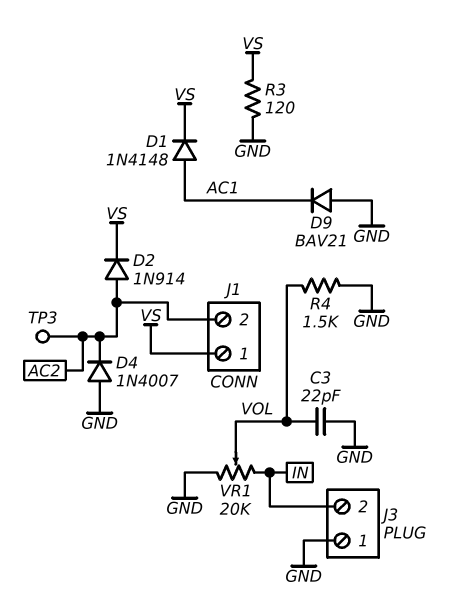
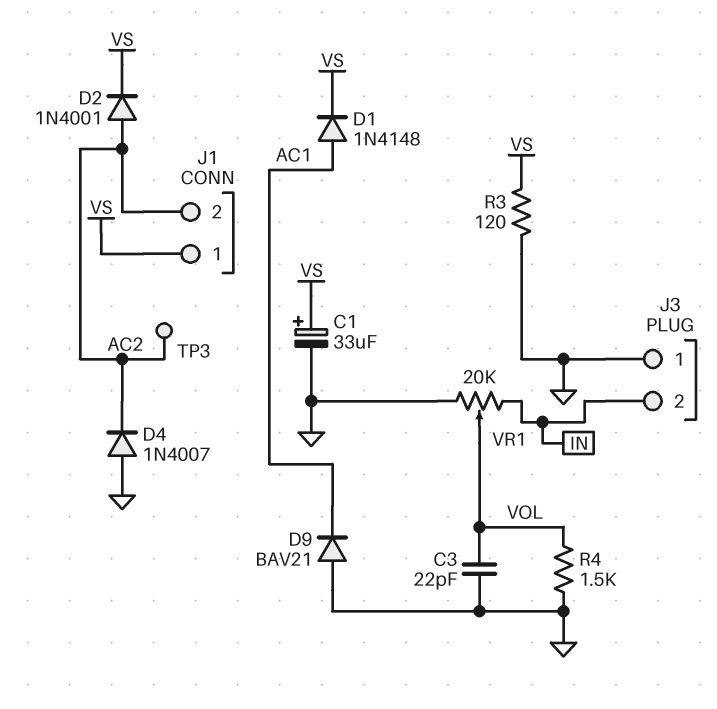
C1: none -> 33uF (plus VS, minus GND)
D2: diode 1N914 (A AC2, K VS) -> diode 1N4001 (A AC2, K VS)

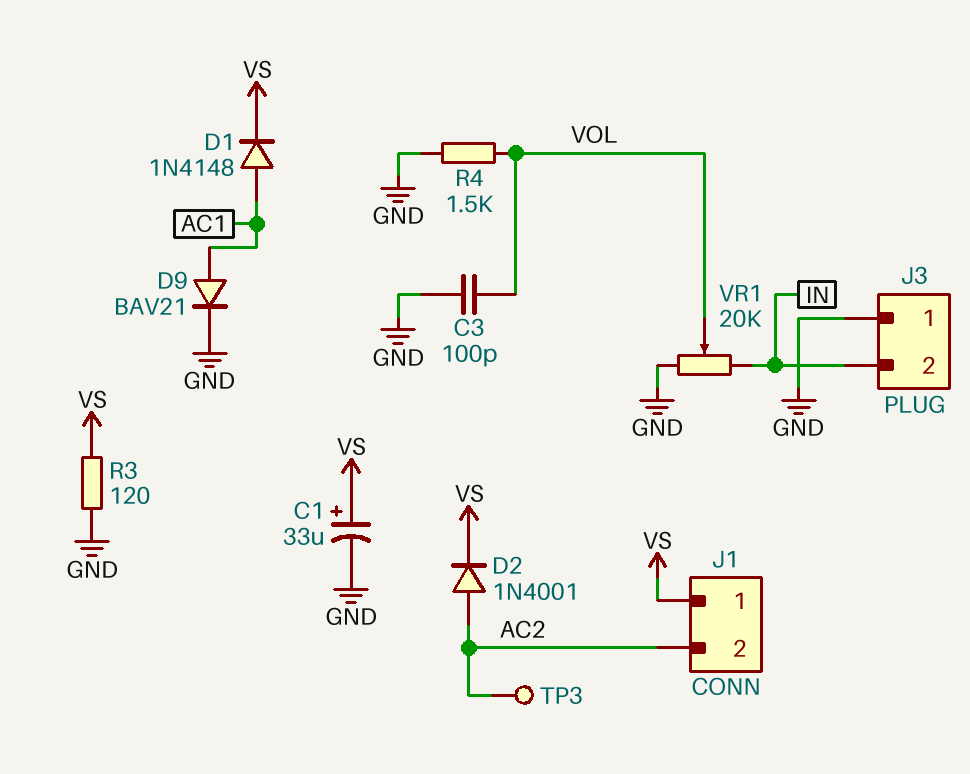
C3: 22pF (GND, VOL) -> 100pF (GND, VOL)
D4: diode 1N4007 (A GND, K AC2) -> none
D9: diode BAV21 (A GND, K AC1) -> diode BAV21 (A AC1, K GND)

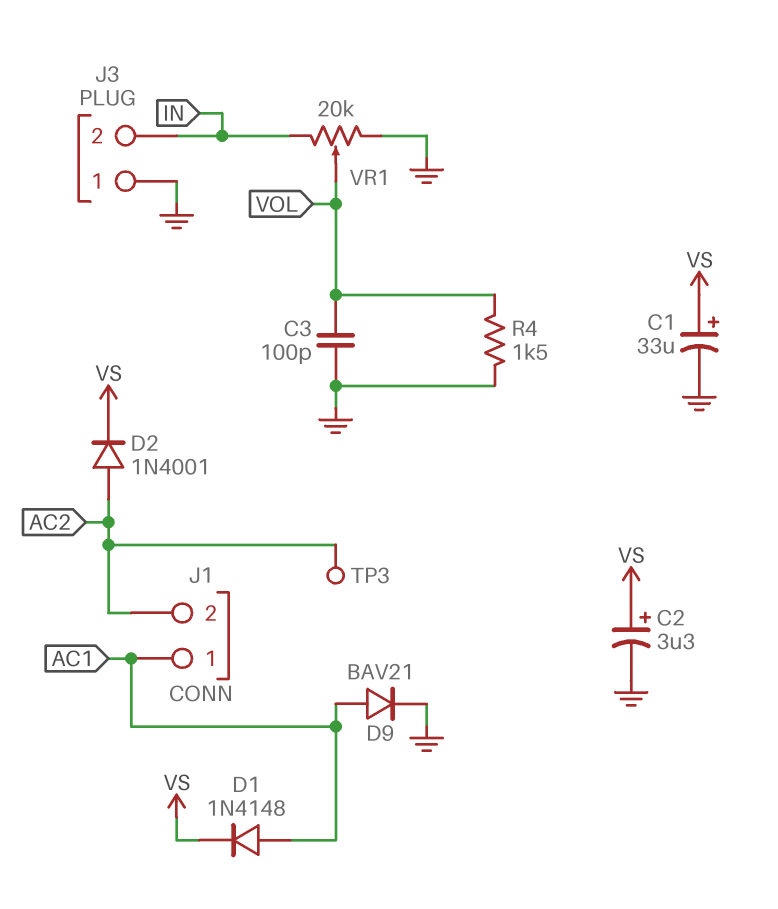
C2: none -> 3.3uF (plus VS, minus GND)
J1 pin 1: VS -> AC1
R3: 120 (GND, VS) -> none

